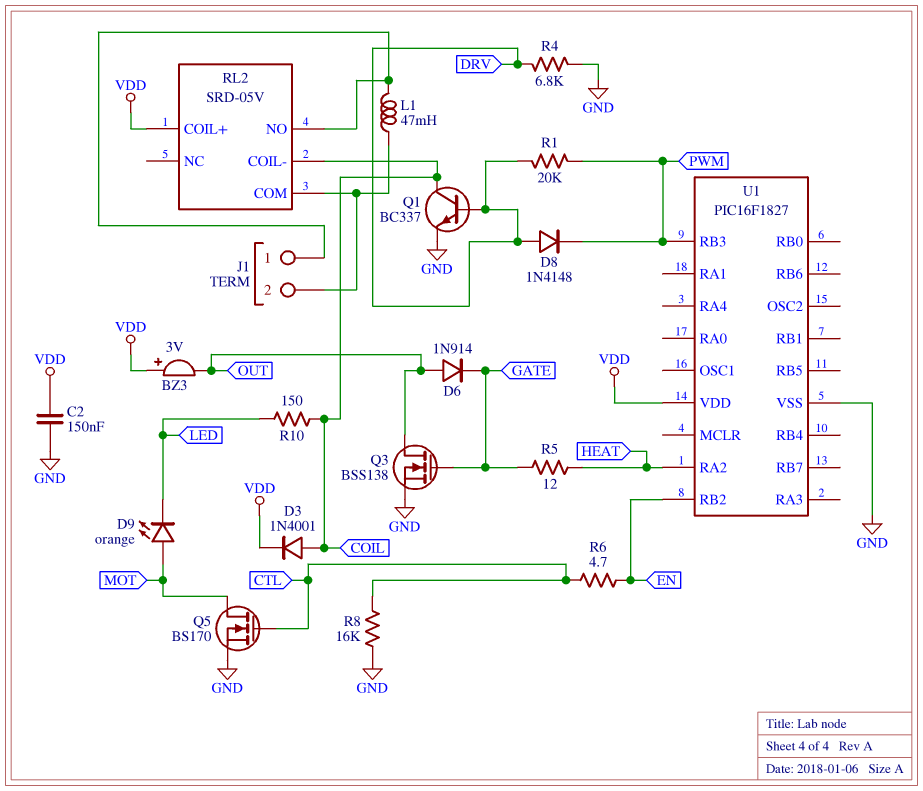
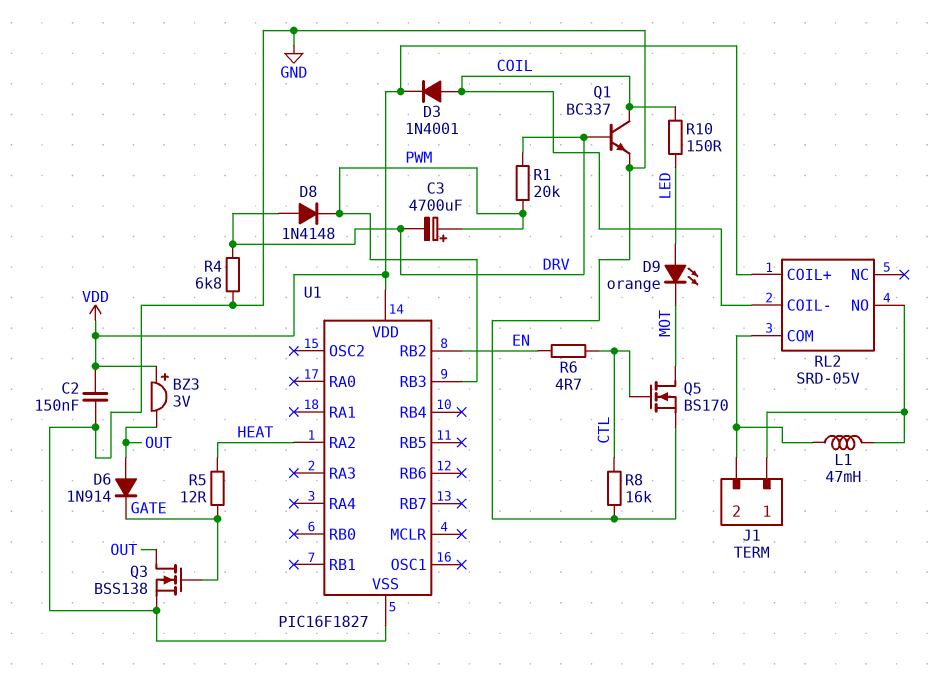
C3: none -> 4700uF (plus PWM, minus DRV)
D9: LED orange (A MOT, K LED) -> LED orange (A LED, K MOT)

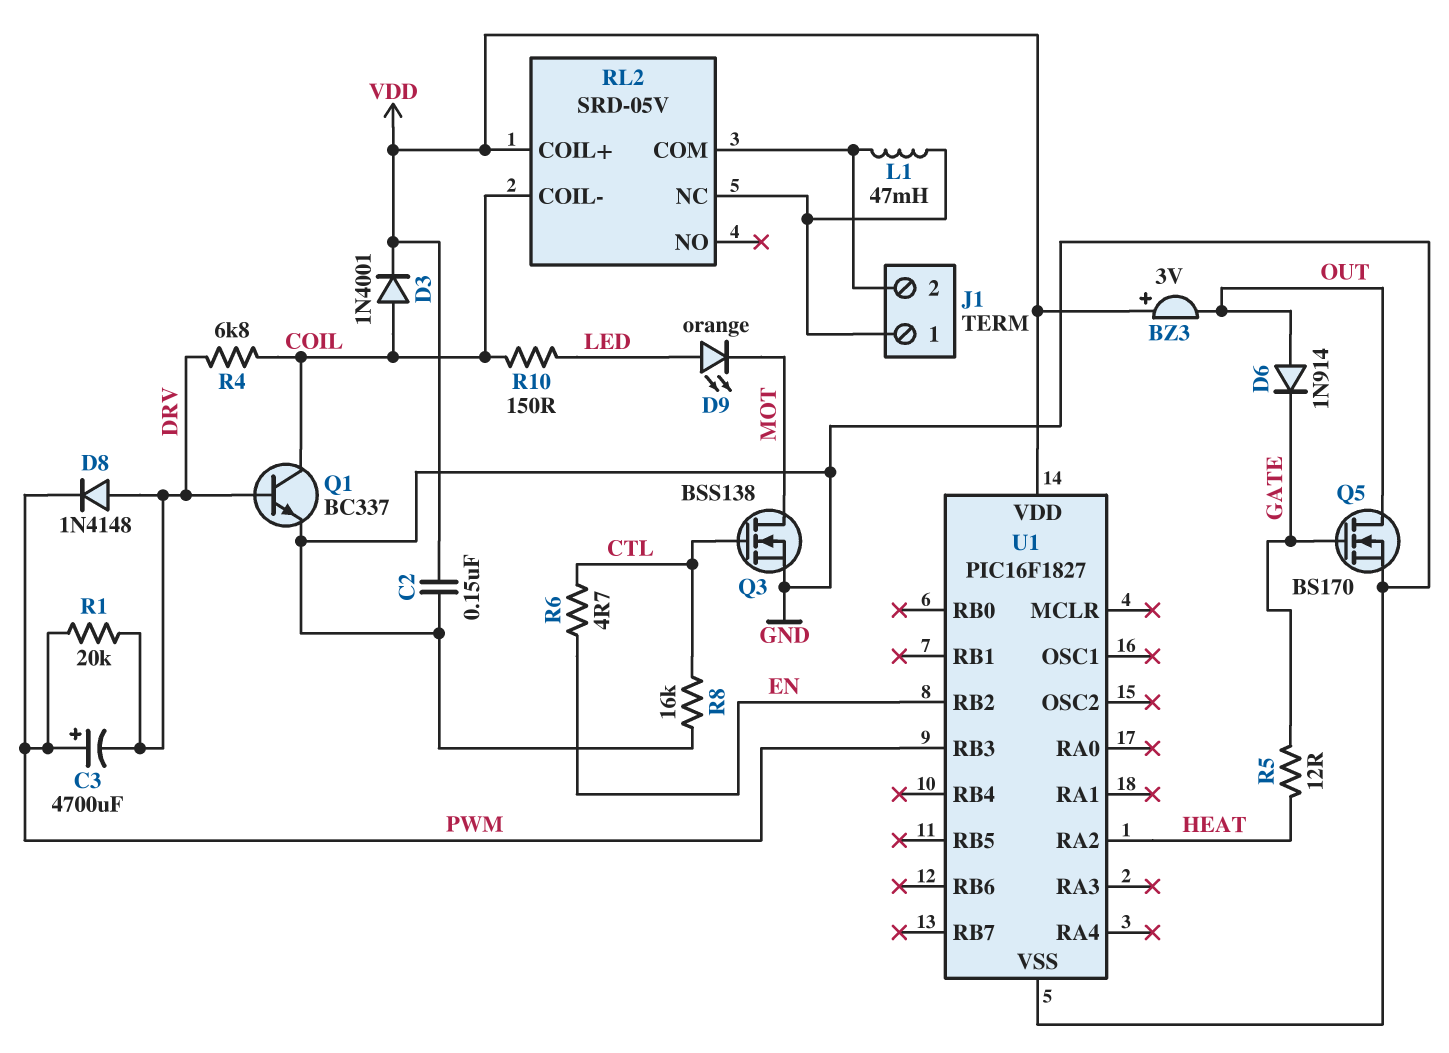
Q3: NMOS BSS138 (G GATE, D OUT, S GND) -> NMOS BSS138 (G CTL, D MOT, S GND)
Q5: NMOS BS170 (G CTL, D MOT, S GND) -> NMOS BS170 (G GATE, D OUT, S GND)
R4: 6.8k (DRV, GND) -> 6.8k (COIL, DRV)
RL2 pin NC: none -> J1/1
RL2 pin NO: J1/1 -> none

